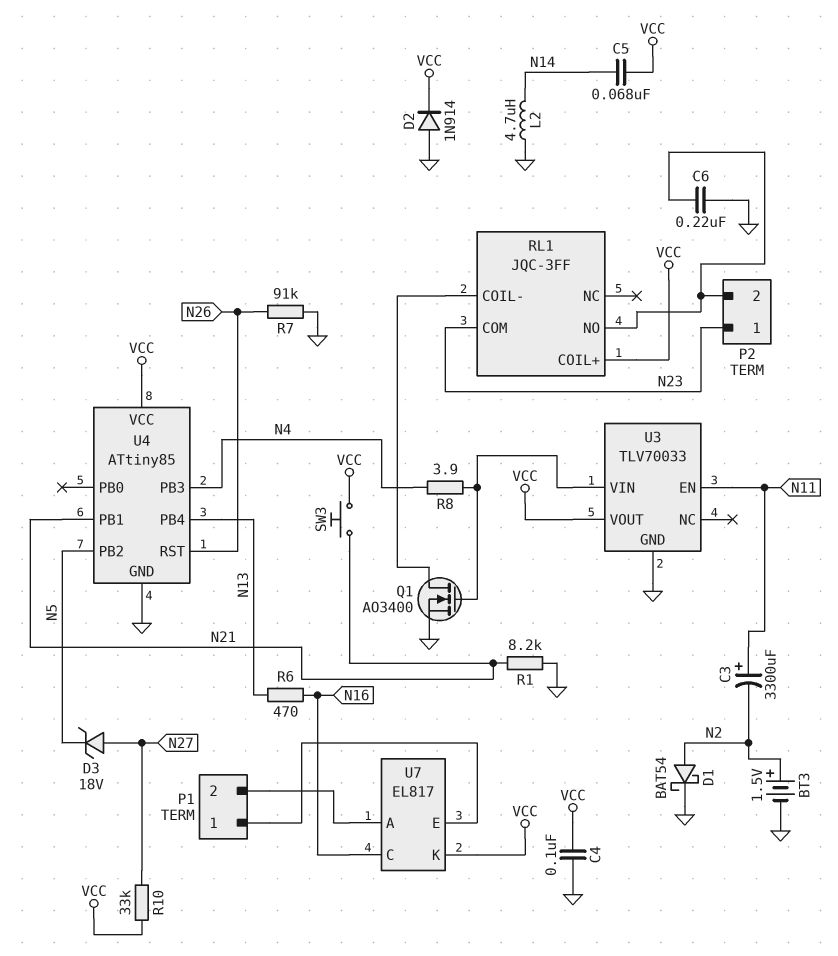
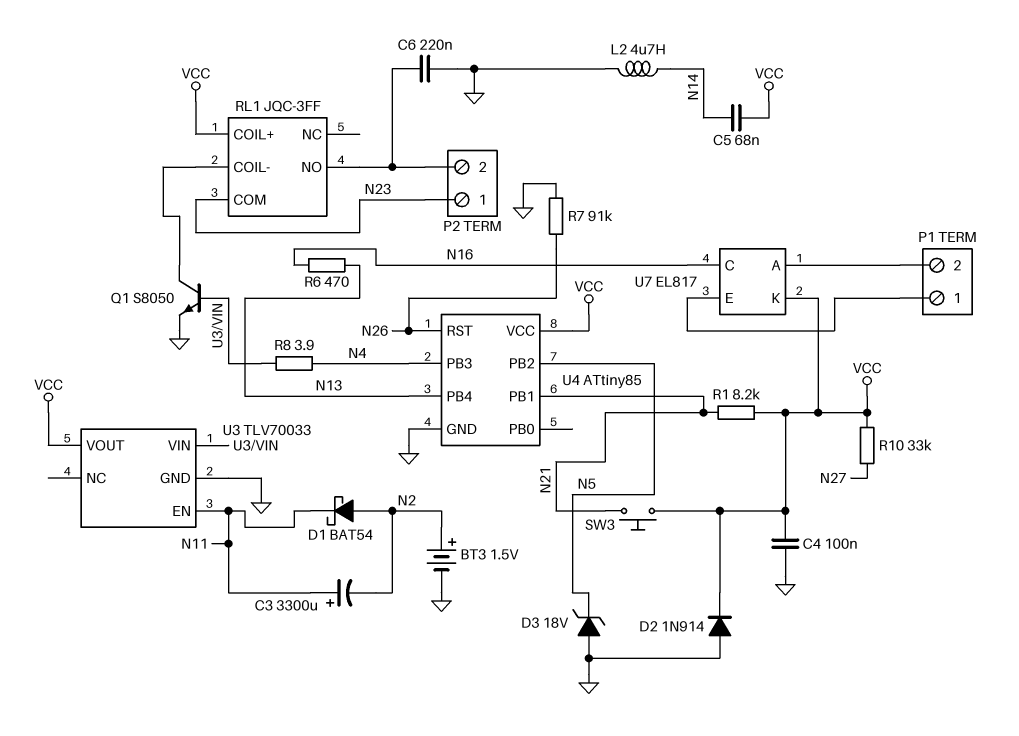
D1: schottky BAT54 (A N2, K GND) -> schottky BAT54 (A N2, K N11)
D3: zener 18V (A N27, K N5) -> zener 18V (A GND, K N5)
Q1: NMOS AO3400 (G U3/VIN, D RL1/COIL-, S GND) -> NPN S8050 (B U3/VIN, C RL1/COIL-, E GND)
R1: 8.2k (GND, N21) -> 8.2k (N21, VCC)

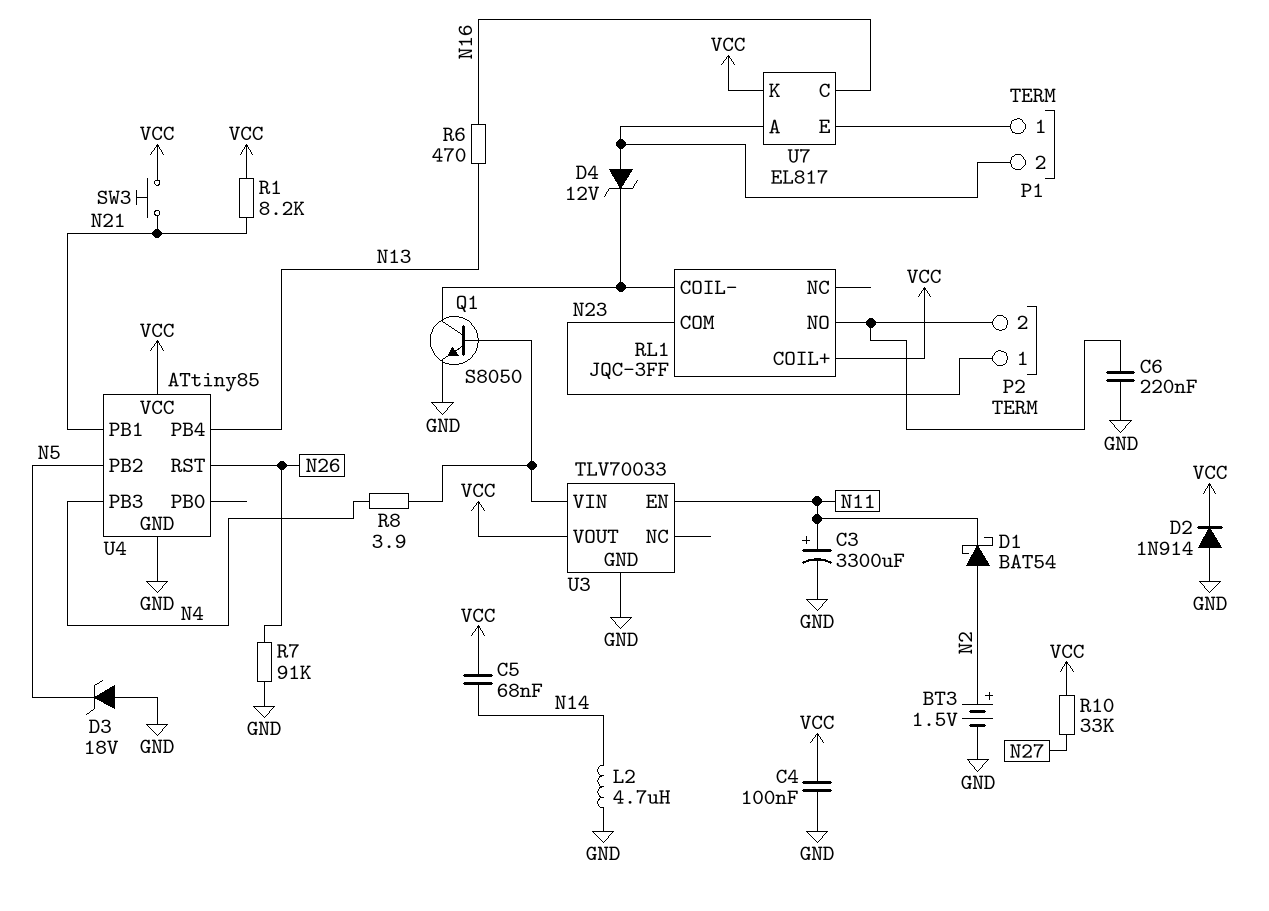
C3: 3300uF (plus N11, minus N2) -> 3300uF (plus N11, minus GND)
D4: none -> zener 12V (A P1/2, K RL1/COIL-)

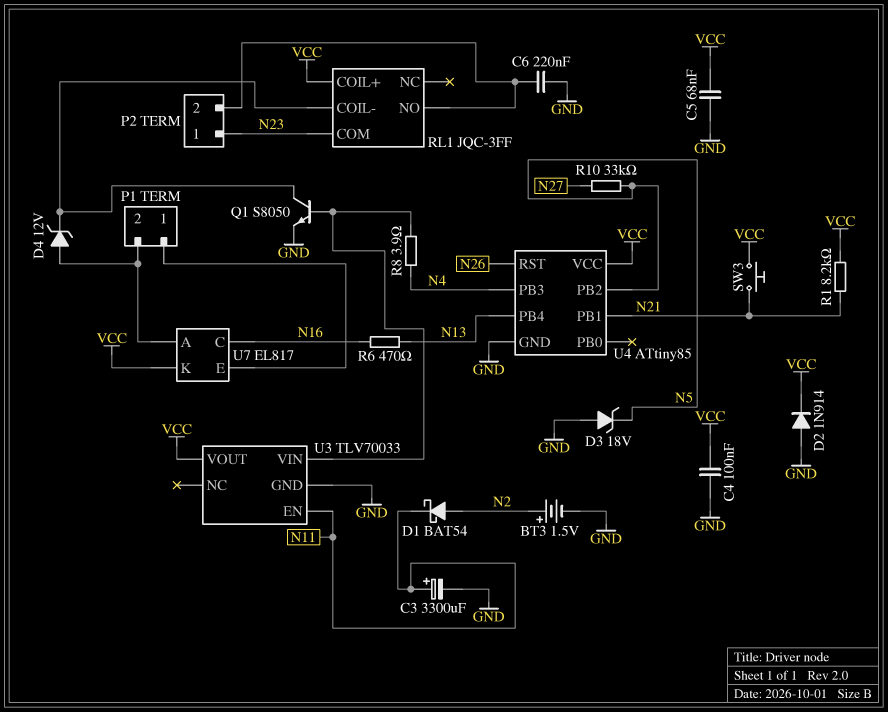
C5: 68nF (N14, VCC) -> 68nF (GND, VCC)
L2: 4.7uH (GND, N14) -> none
R7: 91k (GND, N26) -> none
R10: 33k (N27, VCC) -> 33k (N5, N27)

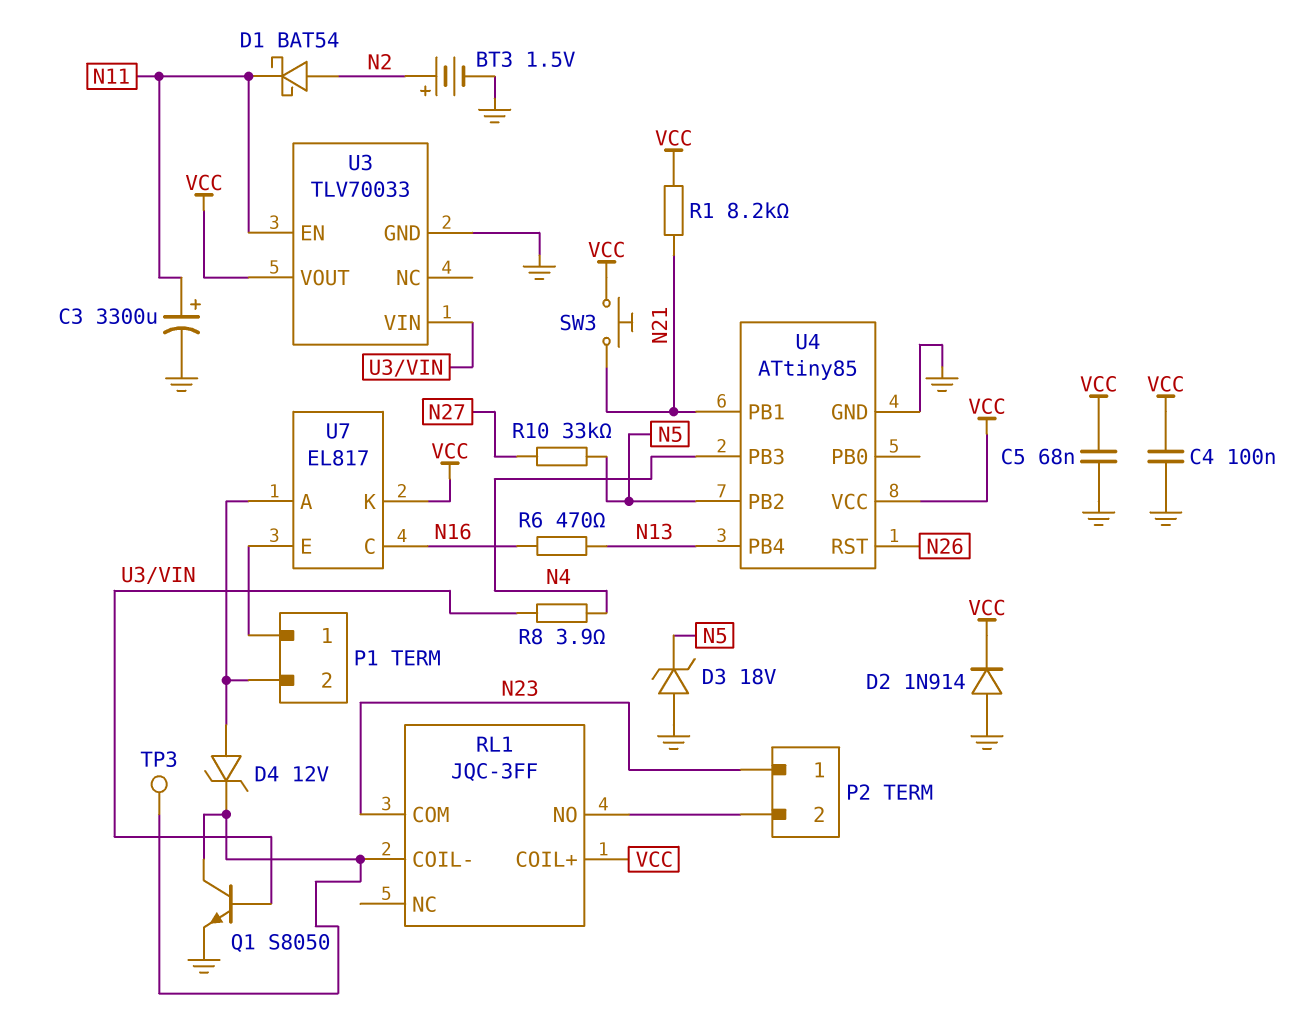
C6: 220nF (GND, P2/2) -> none
TP3: none -> test point (RL1/COIL-)

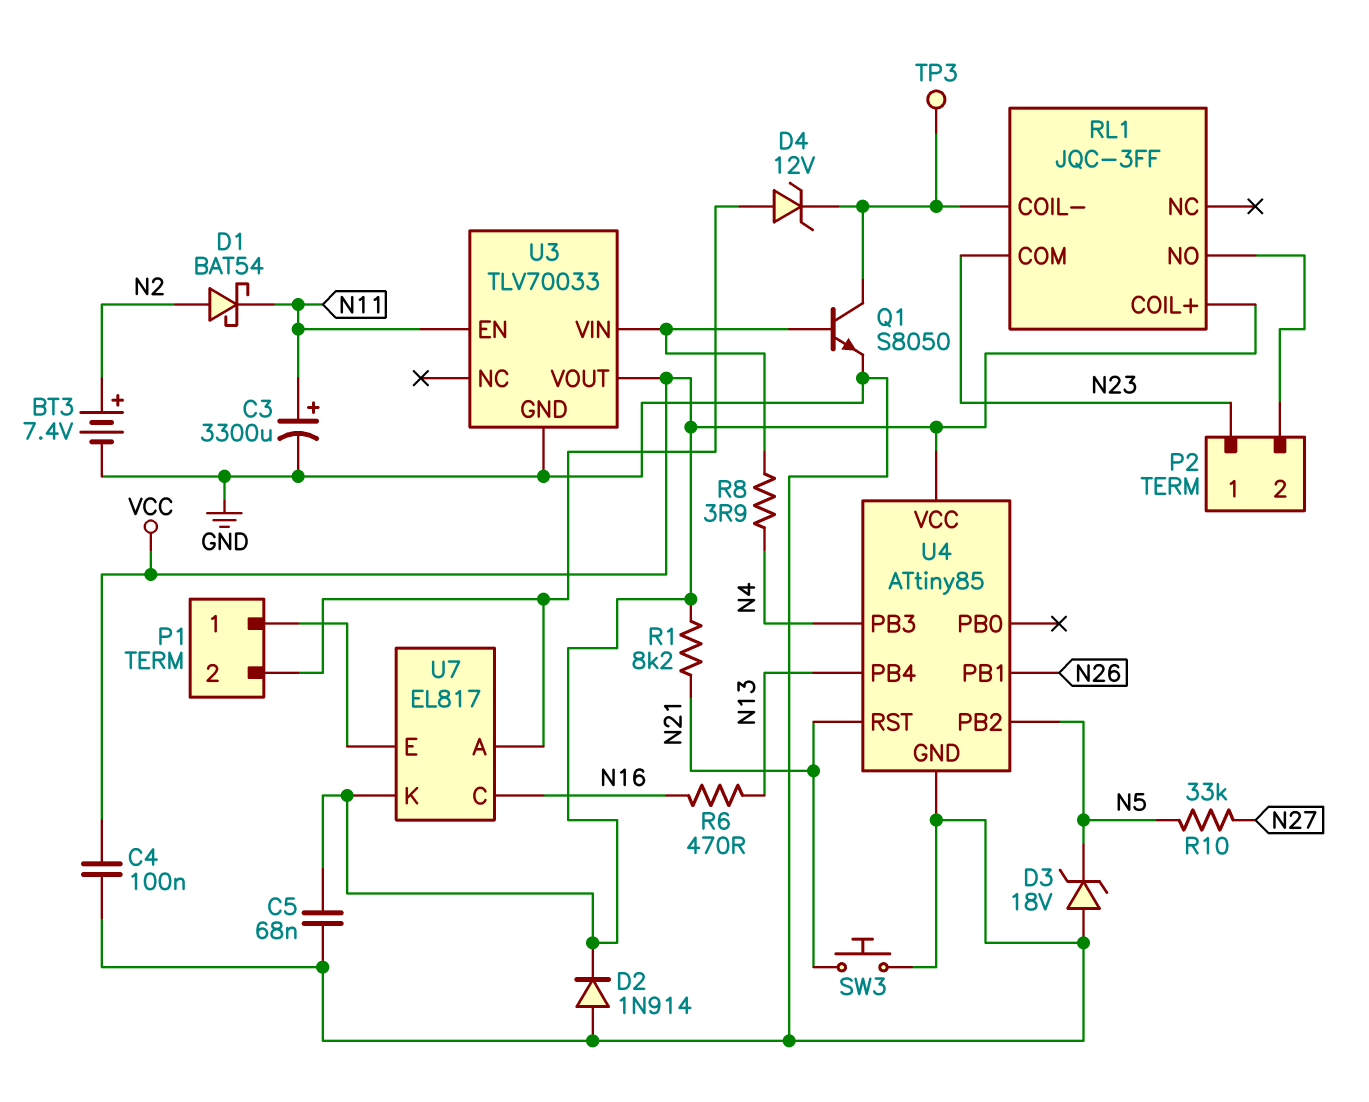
BT3: 1.5V (plus N2, minus GND) -> 7.4V (plus N2, minus GND)
SW3: button (N21, VCC) -> button (GND, N21)
U4 pin PB1: N21 -> N26
U4 pin RST: N26 -> N21

